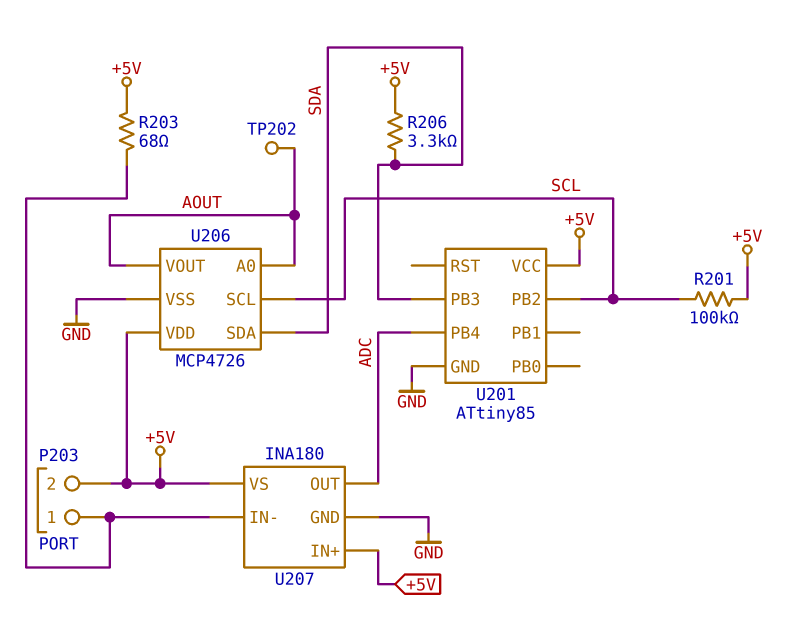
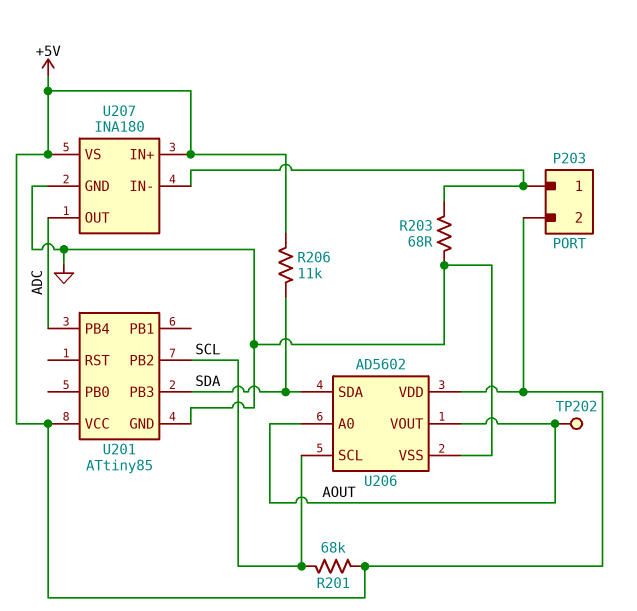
R201: 100k (+5V, SCL) -> 68k (+5V, SCL)
R203: 68 (+5V, P203/1) -> 68 (GND, P203/1)
R206: 3.3k (+5V, SDA) -> 11k (+5V, SDA)
U206: MCP4726 -> AD5602

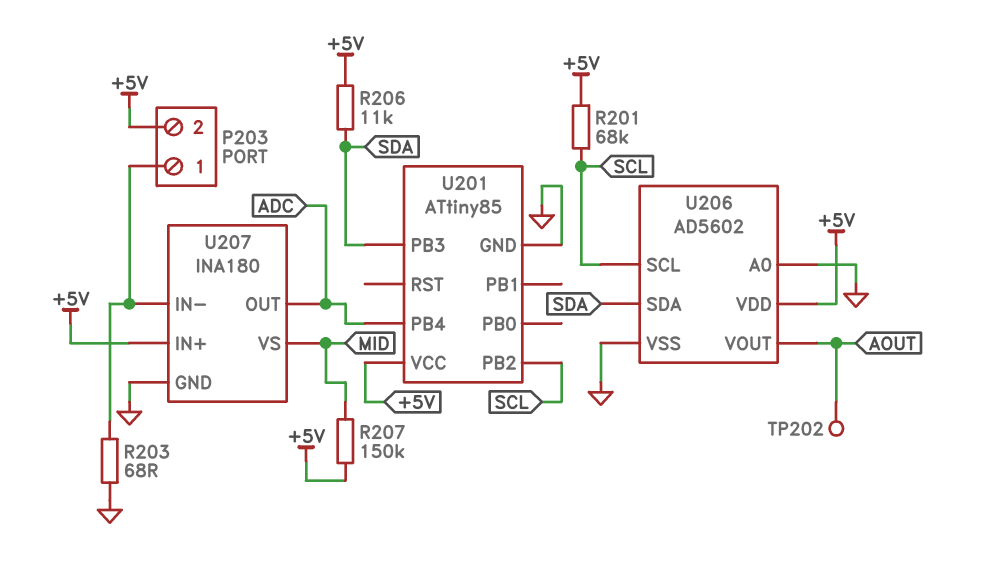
R207: none -> 150k (+5V, MID)
U206 pin A0: AOUT -> GND
U207 pin VS: +5V -> MID

